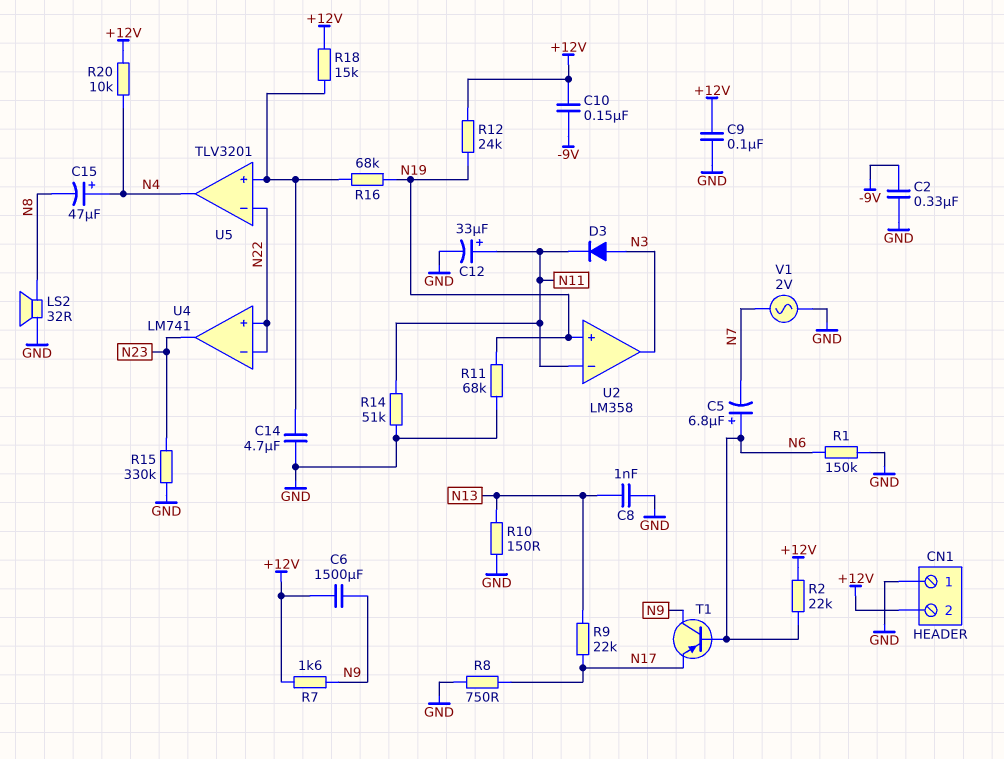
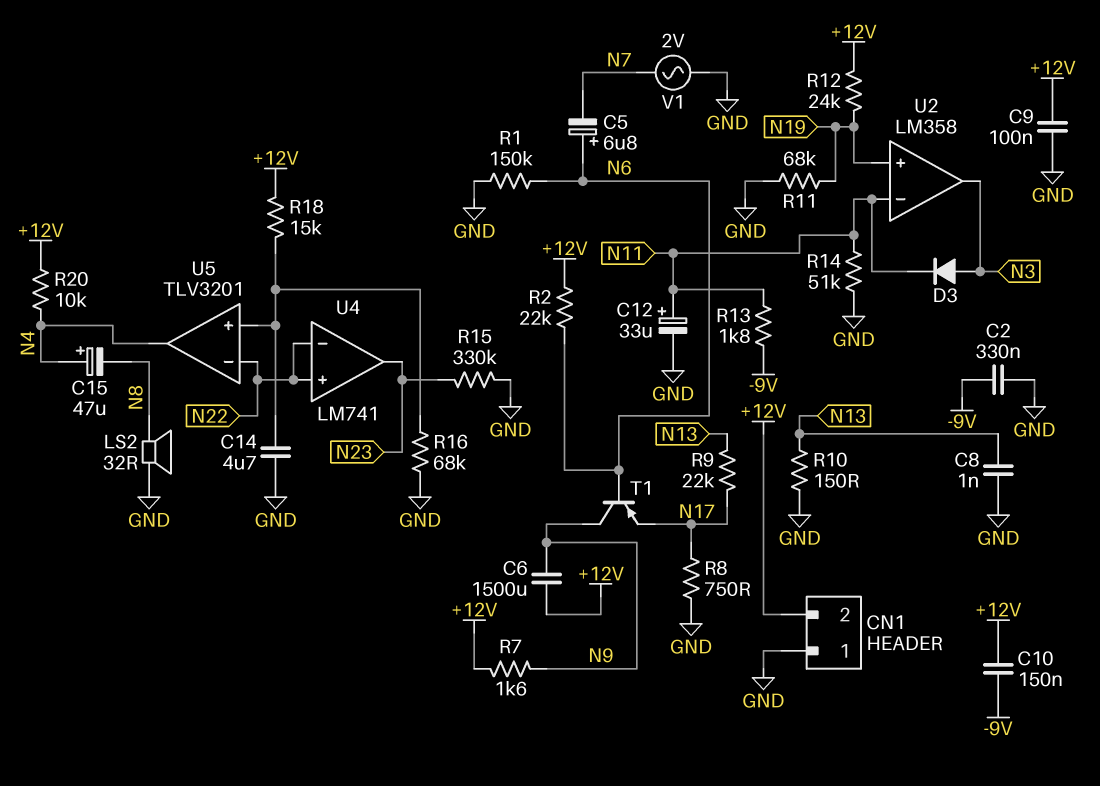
R13: none -> 1.8k (-9V, N11)
R16: 68k (N19, U5/in+) -> 68k (GND, U5/in+)

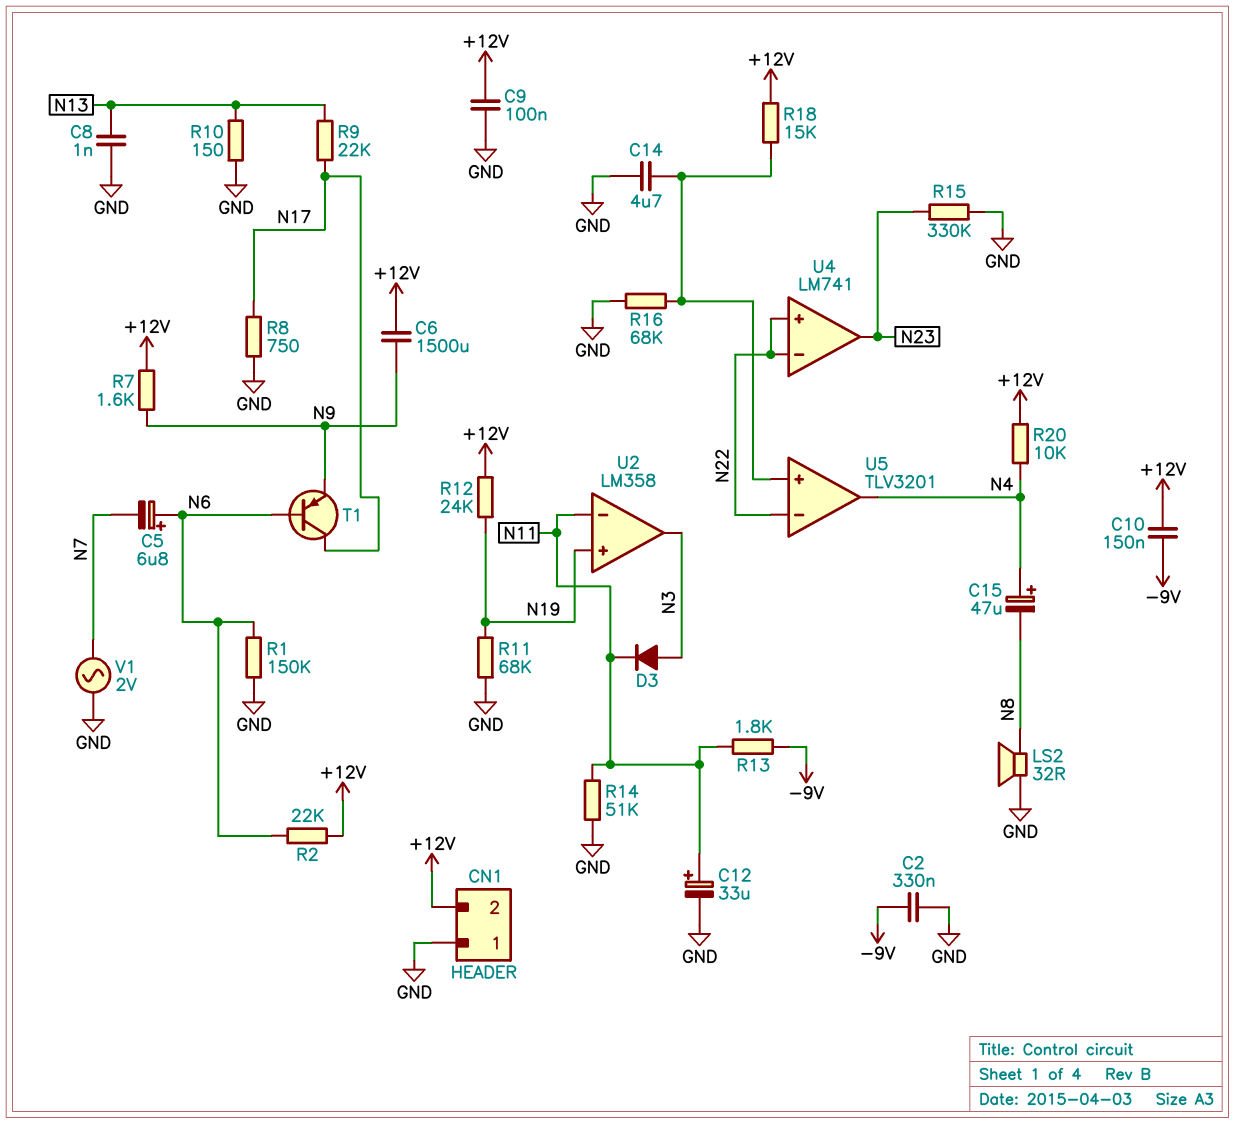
T1: PNP (B N6, C N9, E N17) -> PNP (B N6, C N17, E N9)

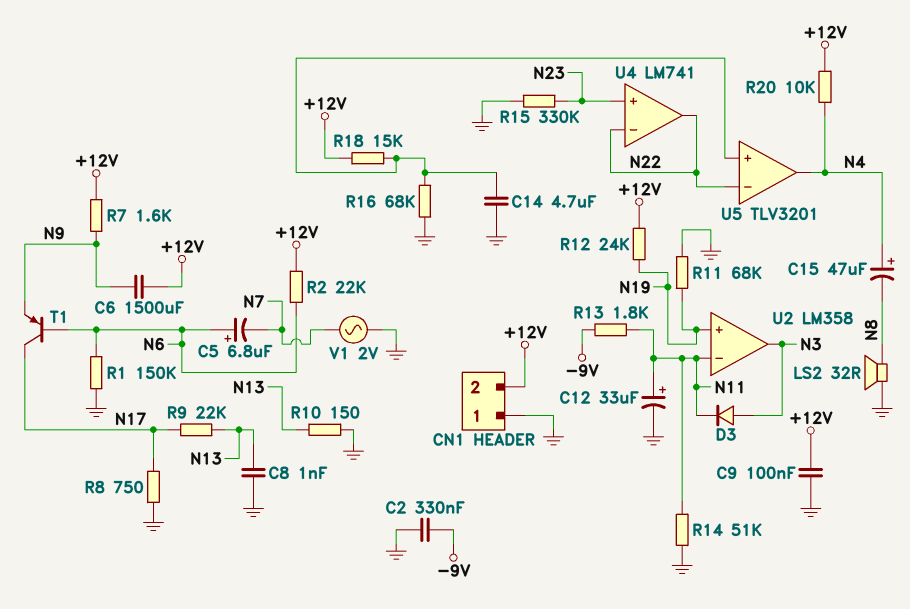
C10: 150nF (+12V, -9V) -> none
U4 pin in+: N22 -> N23
U4 pin out: N23 -> N22

